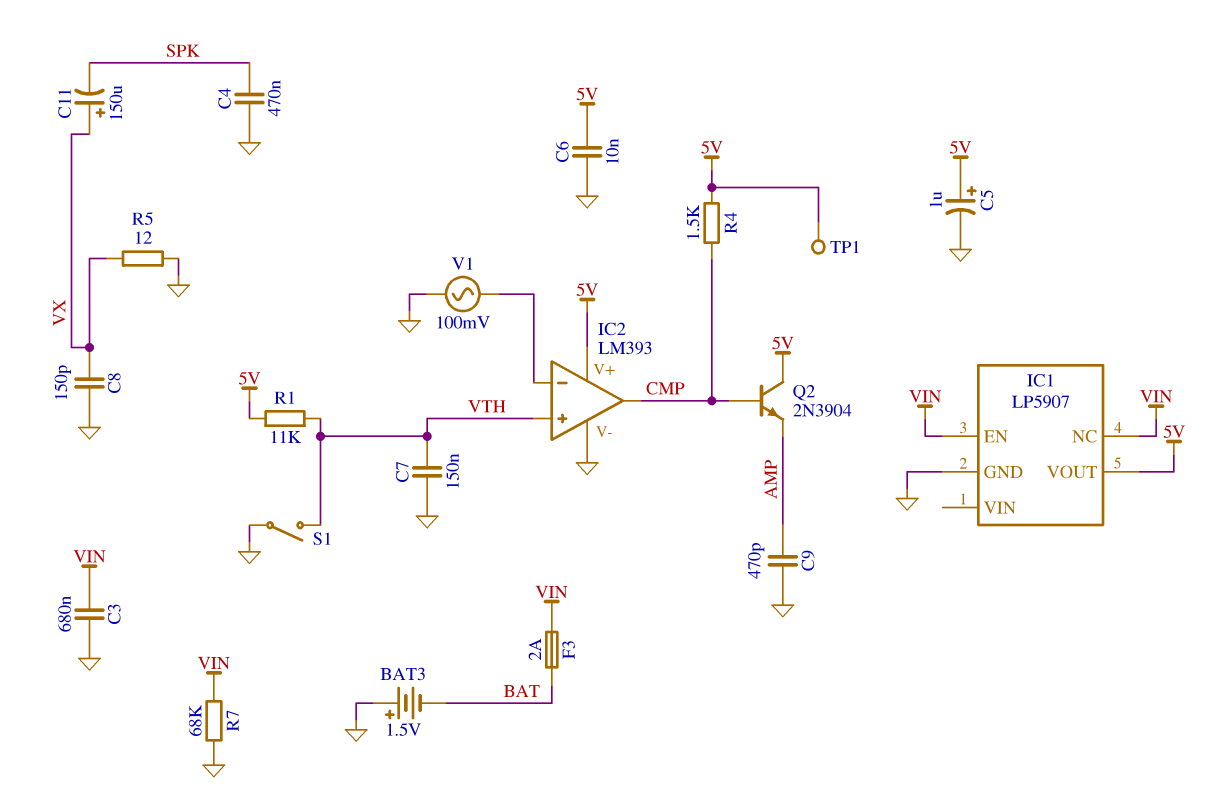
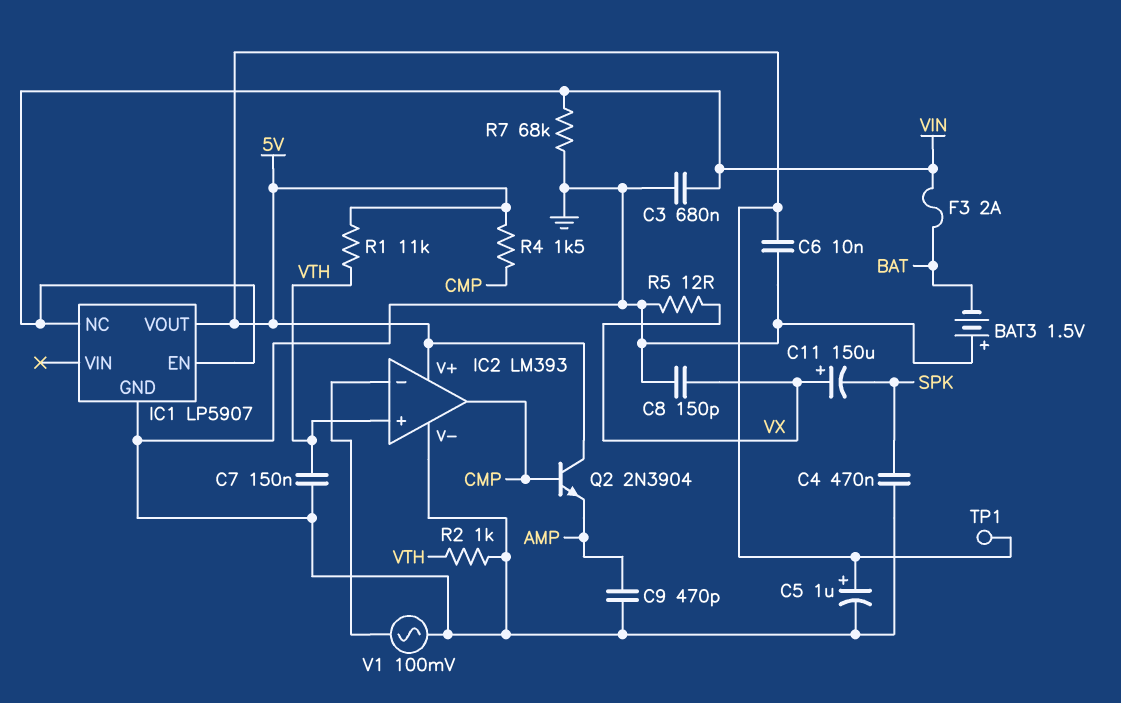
R2: none -> 1k (GND, VTH)
S1: switch (GND, VTH) -> none

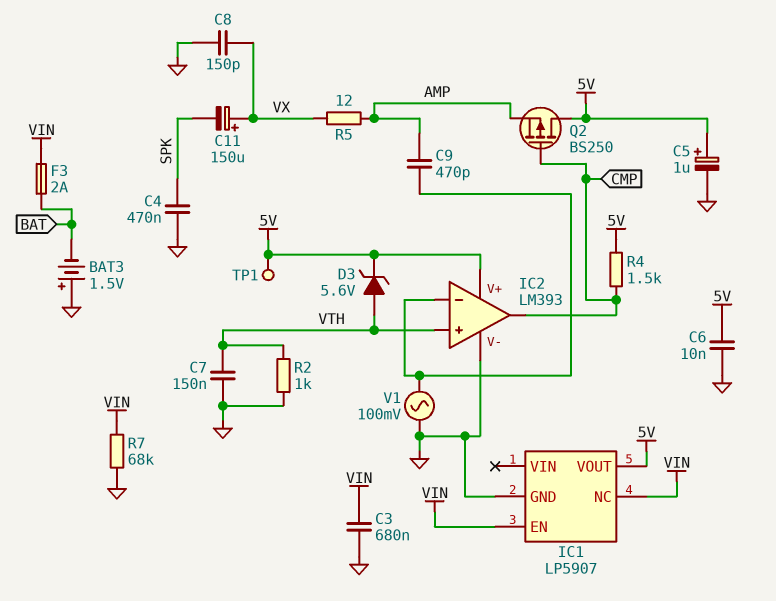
C9: 470pF (AMP, GND) -> 470pF (AMP, IC2/in-)
D3: none -> zener 5.6V (A VTH, K 5V)
Q2: NPN 2N3904 (B CMP, C 5V, E AMP) -> PMOS BS250 (G CMP, D 5V, S AMP)
R1: 11k (5V, VTH) -> none
R5: 12 (GND, VX) -> 12 (AMP, VX)

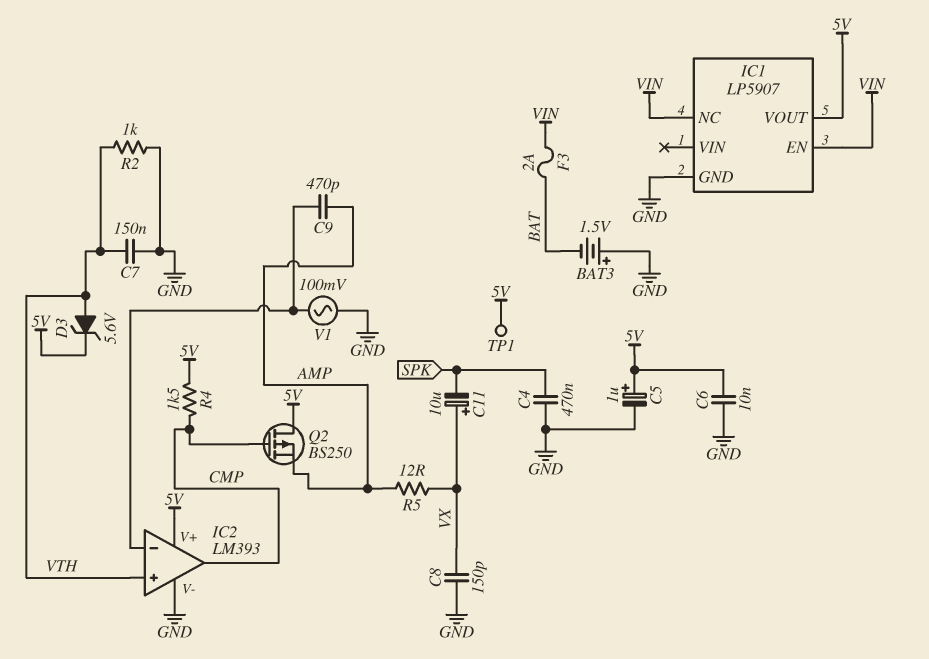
C3: 680nF (GND, VIN) -> none
C11: 150uF (plus VX, minus SPK) -> 10uF (plus VX, minus SPK)
R7: 68k (GND, VIN) -> none

